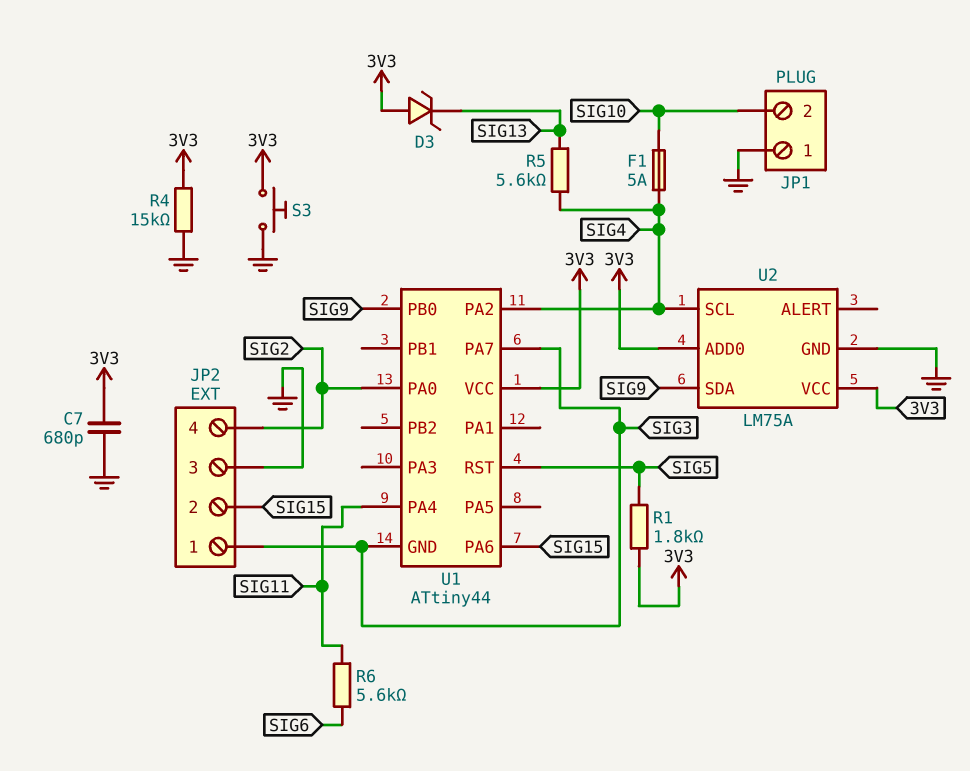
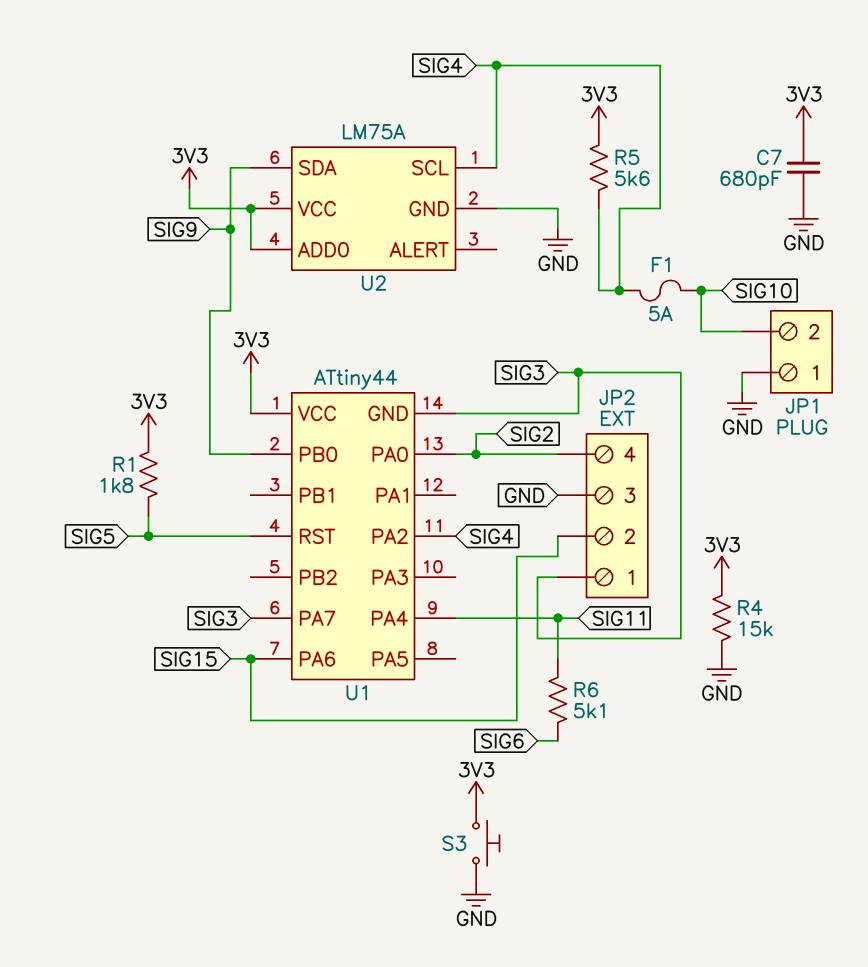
D3: zener (A 3V3, K SIG13) -> none
R5: 5.6k (SIG4, SIG13) -> 5.6k (3V3, SIG4)
R6: 5.6k (SIG6, SIG11) -> 5.1k (SIG6, SIG11)

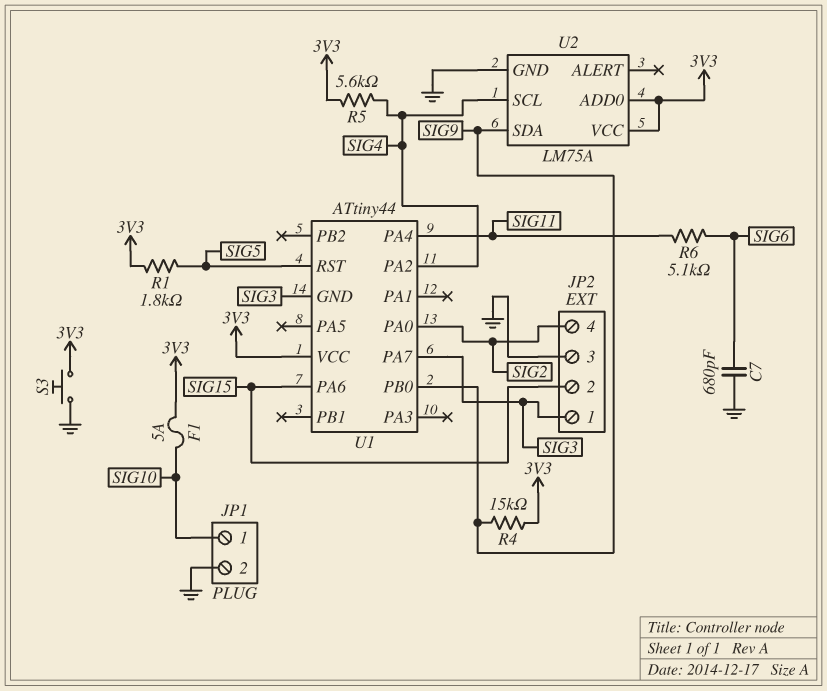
C7: 680pF (3V3, GND) -> 680pF (GND, SIG6)
F1: 5A (SIG4, SIG10) -> 5A (3V3, SIG10)
JP1 pin 1: GND -> SIG10
JP1 pin 2: SIG10 -> GND
R4: 15k (3V3, GND) -> 15k (3V3, SIG9)

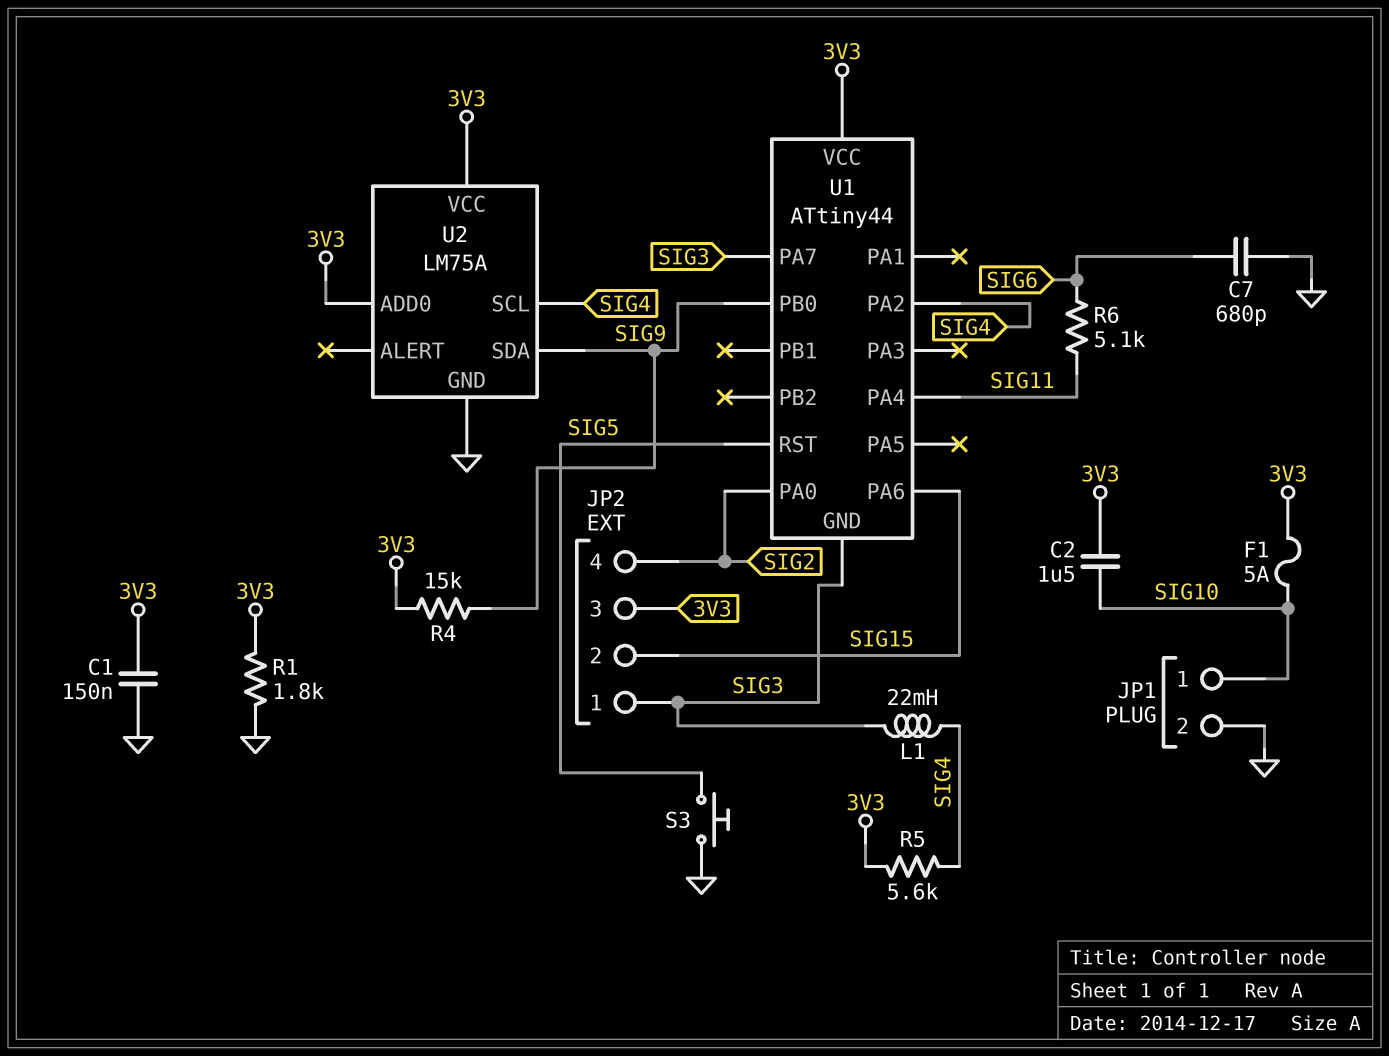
C1: none -> 150nF (3V3, GND)
C2: none -> 1.5uF (3V3, SIG10)
JP2 pin 3: GND -> 3V3
L1: none -> 22mH (SIG3, SIG4)
R1: 1.8k (3V3, SIG5) -> 1.8k (3V3, GND)
S3: button (3V3, GND) -> button (GND, SIG5)

